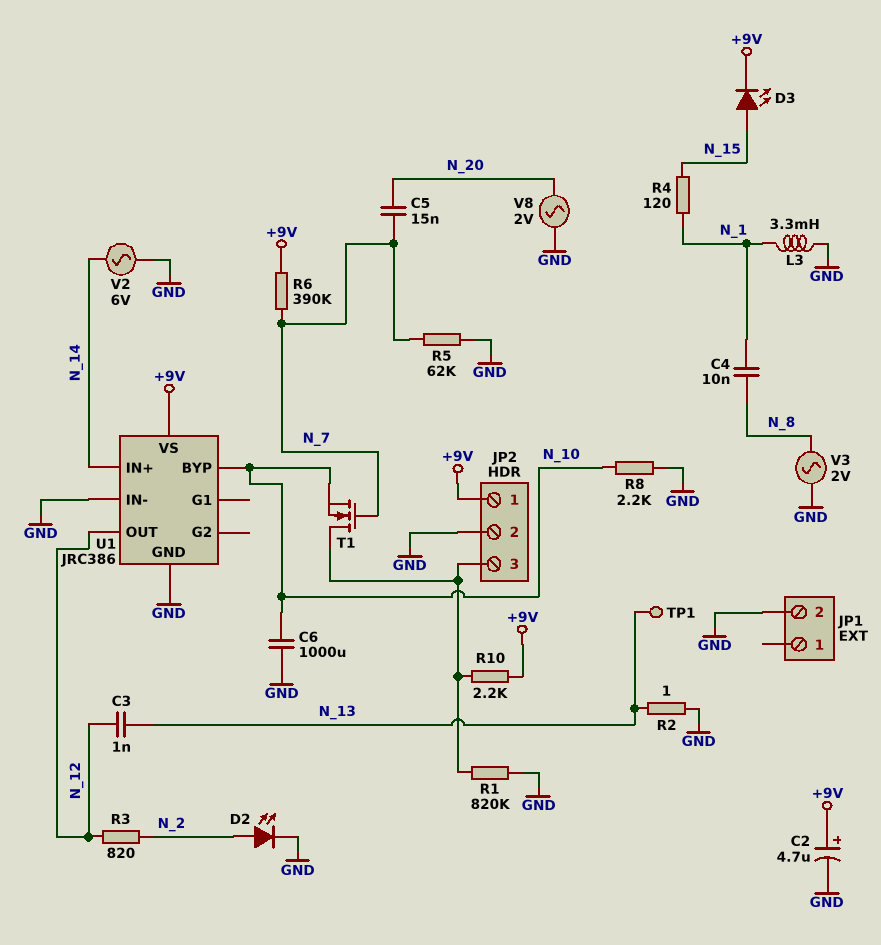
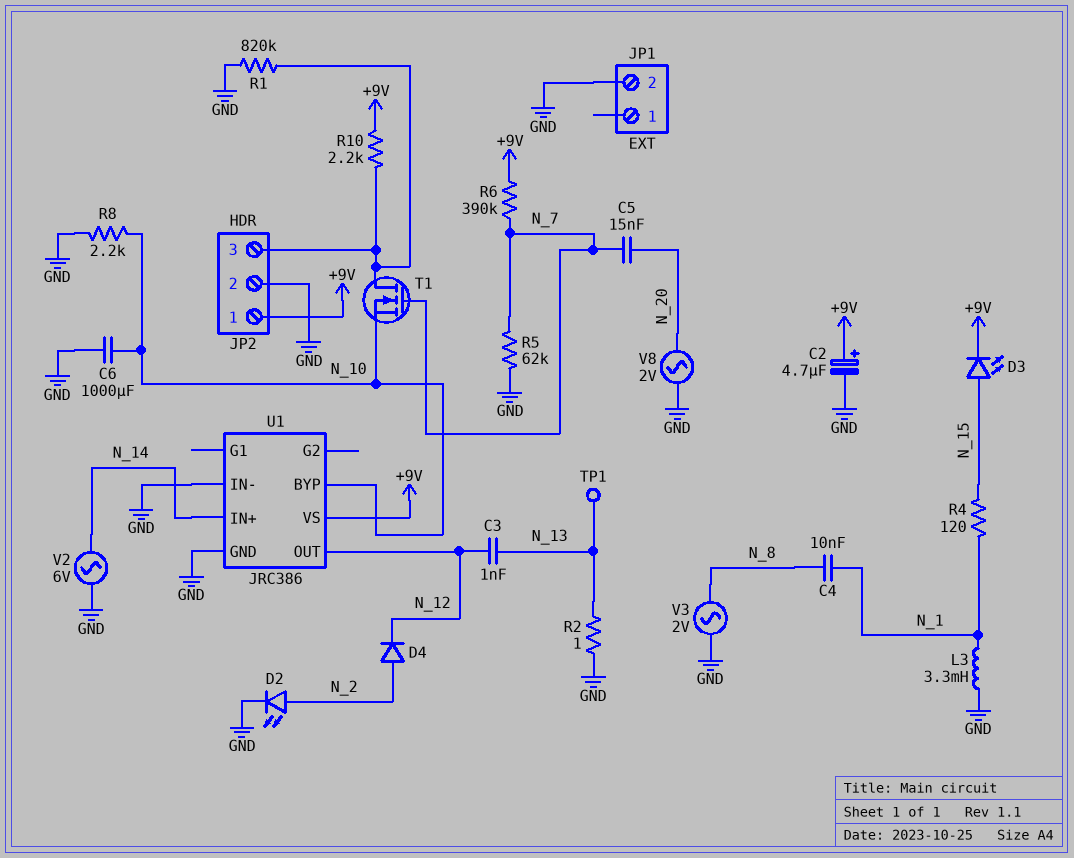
D4: none -> diode (A N_2, K N_12)
R3: 820 (N_2, N_12) -> none

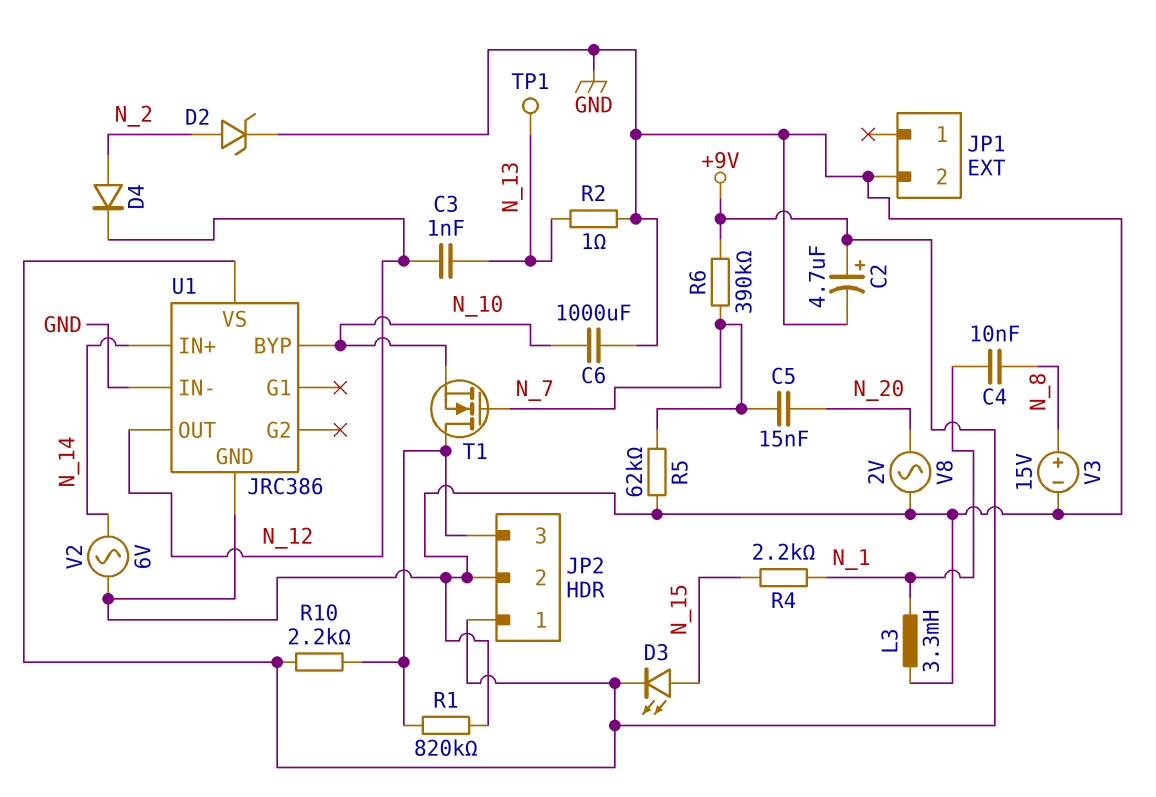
D2: LED (A N_2, K GND) -> zener (A N_2, K GND)
R4: 120 (N_1, N_15) -> 2.2k (N_1, N_15)
R8: 2.2k (GND, N_10) -> none
V3: AC 2V (GND, N_8) -> 15V (plus N_8, minus GND)

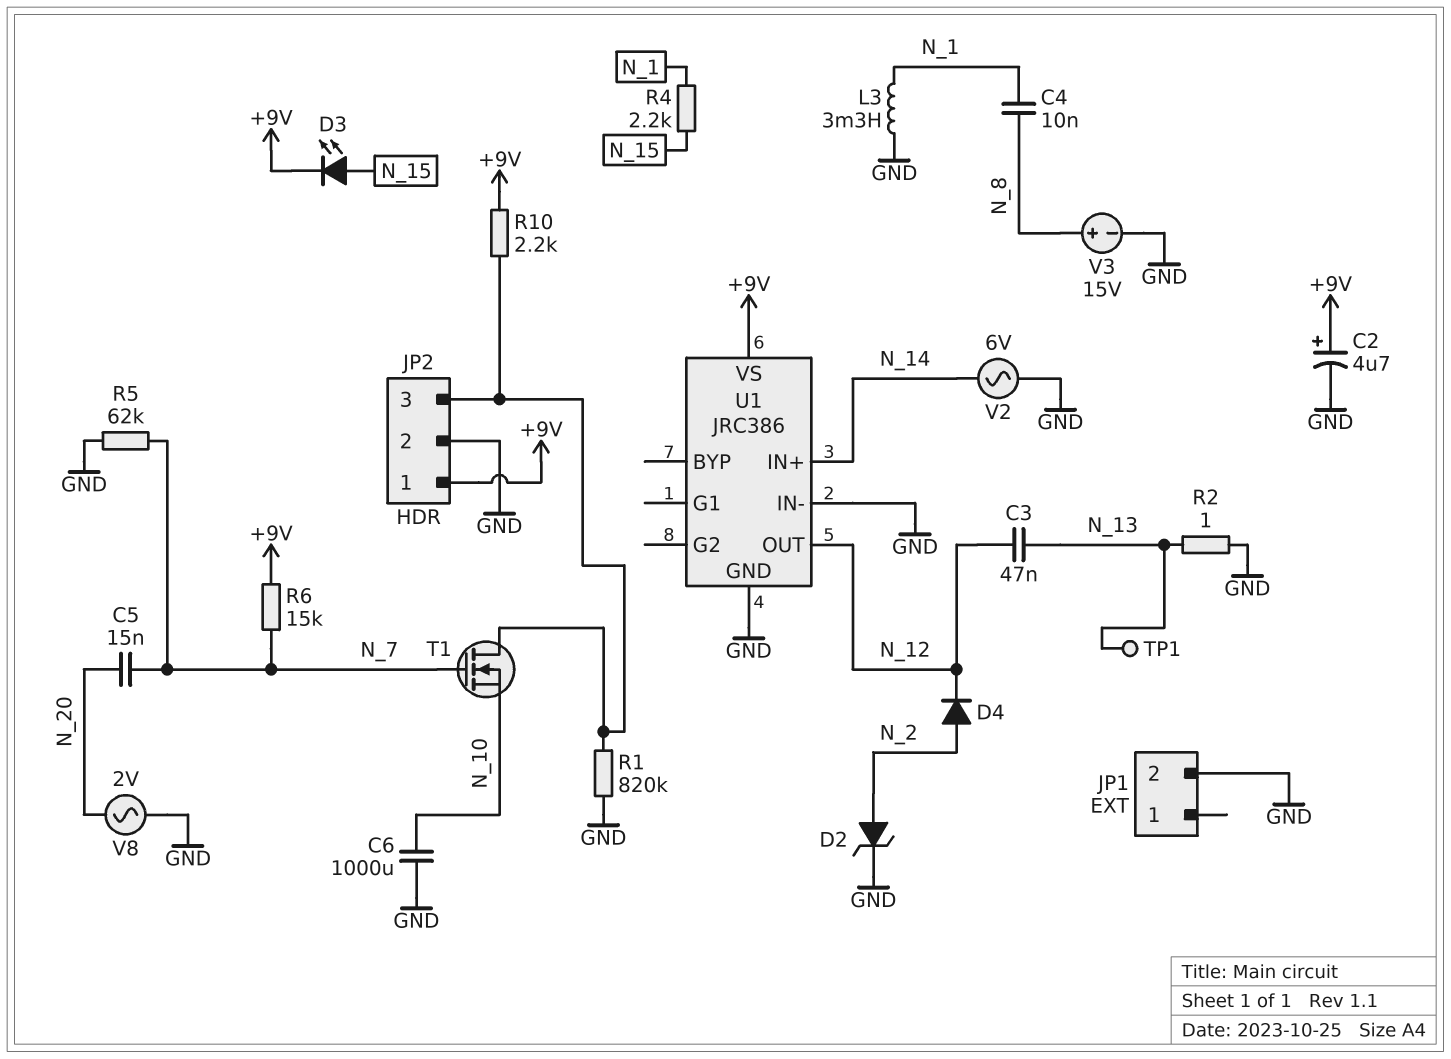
C3: 1nF (N_12, N_13) -> 47nF (N_12, N_13)
R6: 390k (+9V, N_7) -> 15k (+9V, N_7)
U1 pin BYP: N_10 -> none

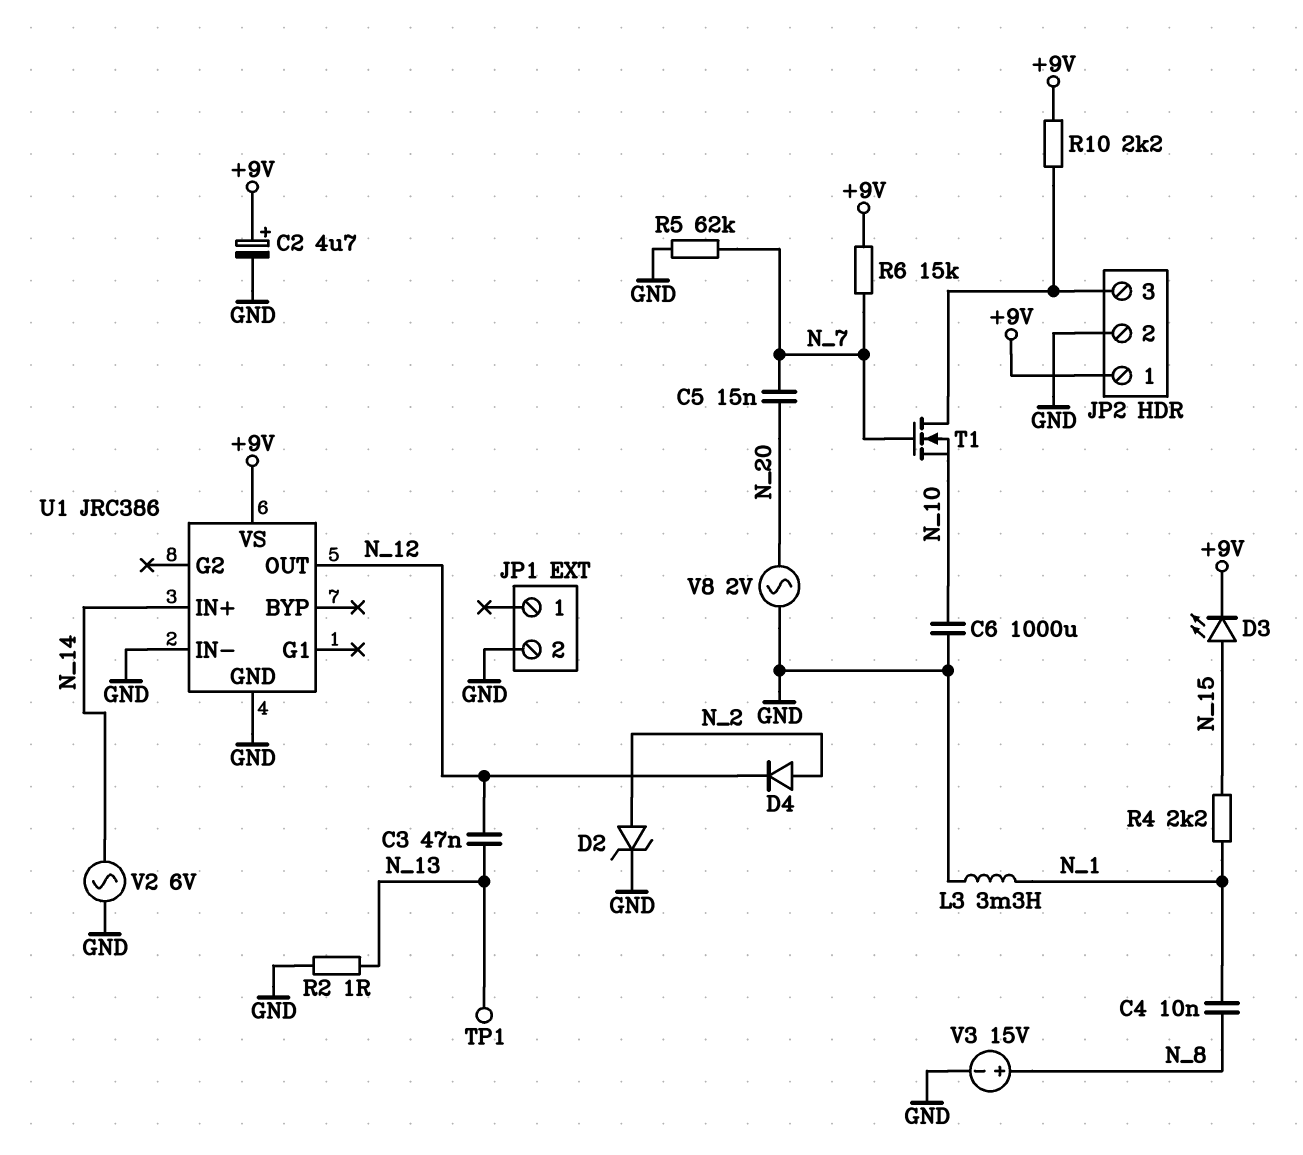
R1: 820k (GND, JP2/3) -> none

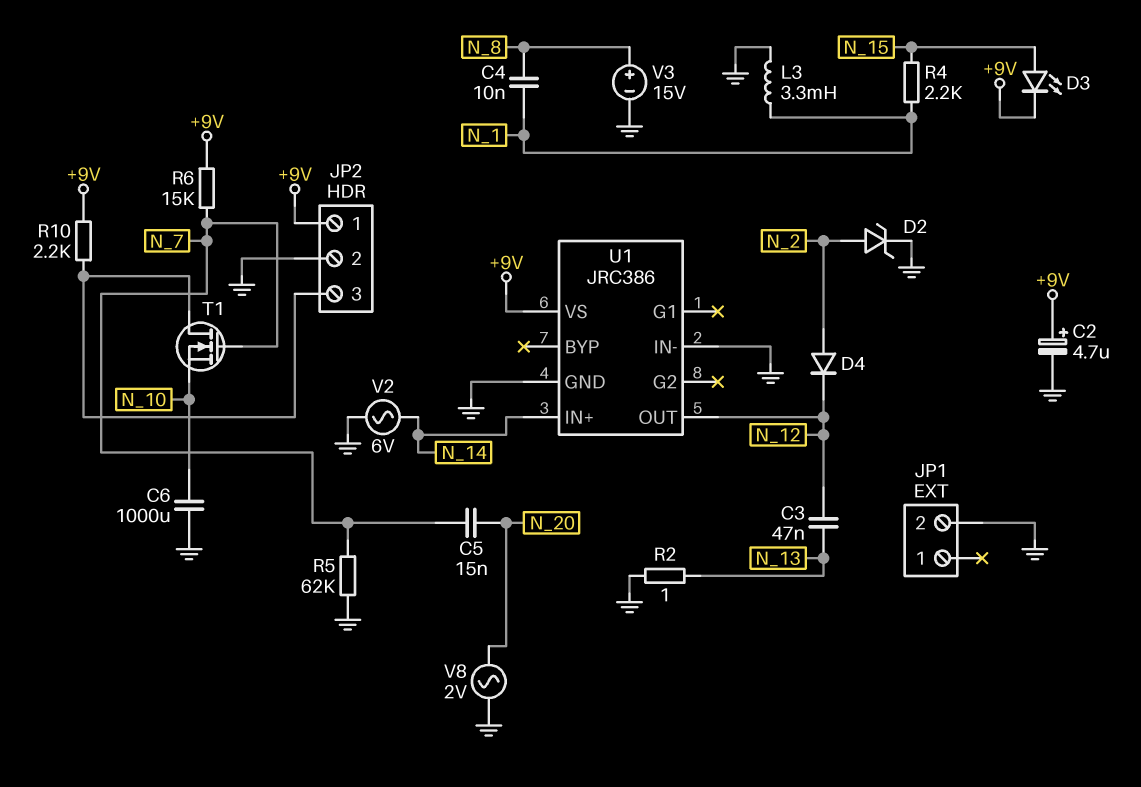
TP1: test point (N_13) -> none

